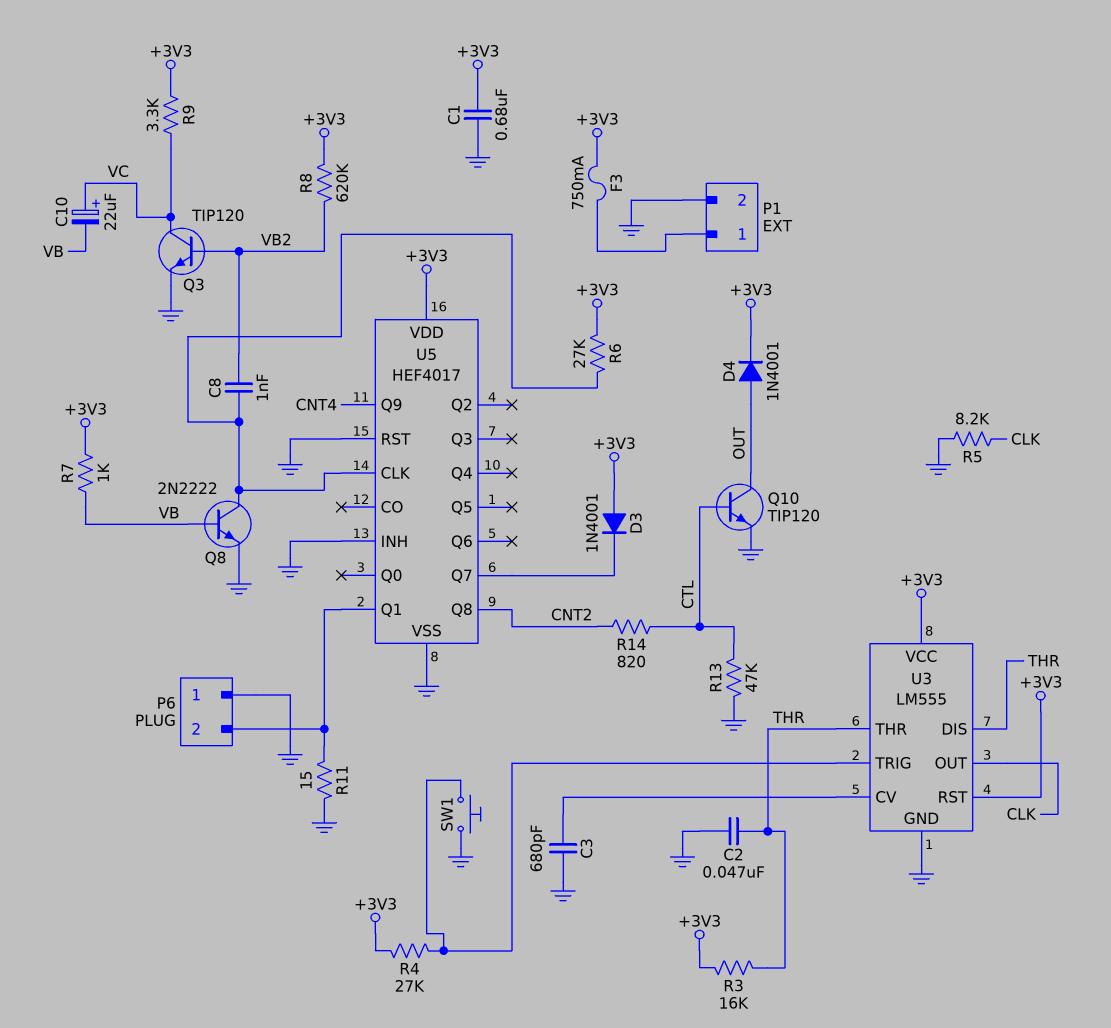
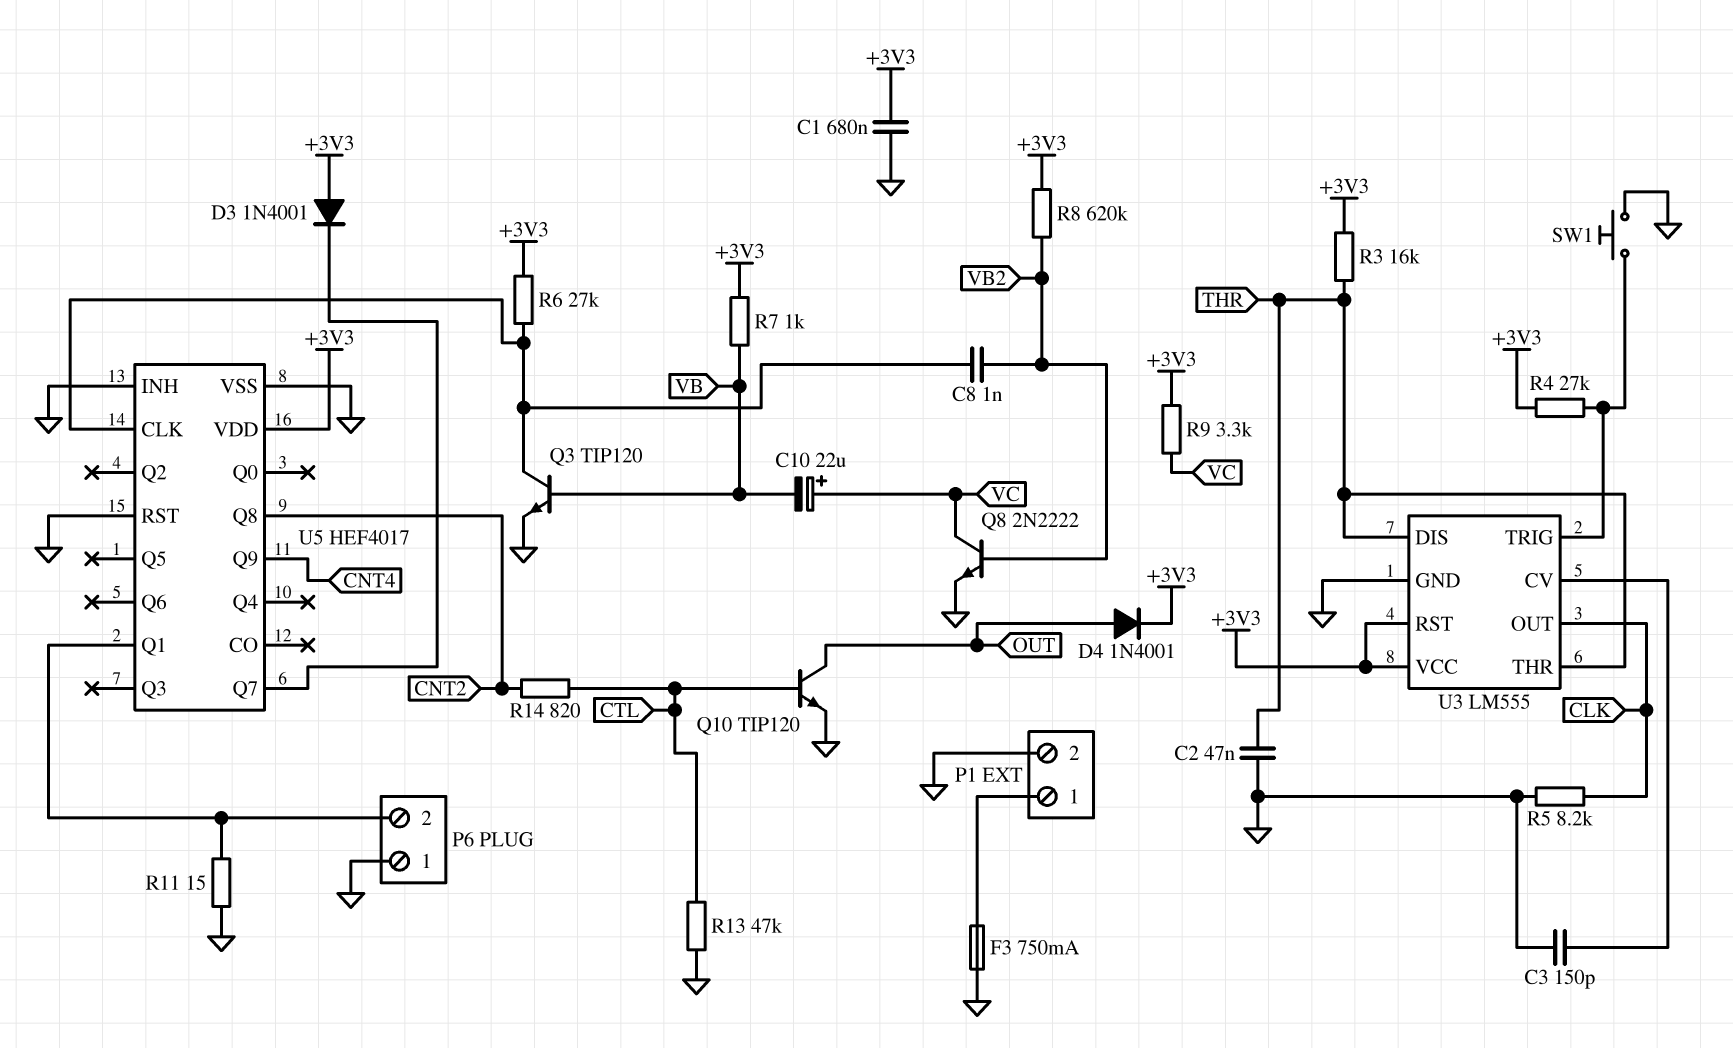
C3: 680pF (GND, U3/CV) -> 150pF (GND, U3/CV)
F3: 750mA (+3V3, P1/1) -> 750mA (GND, P1/1)
Q3: NPN TIP120 (B VB2, C VC, E GND) -> NPN TIP120 (B VB, C U5/CLK, E GND)
Q8: NPN 2N2222 (B VB, C U5/CLK, E GND) -> NPN 2N2222 (B VB2, C VC, E GND)

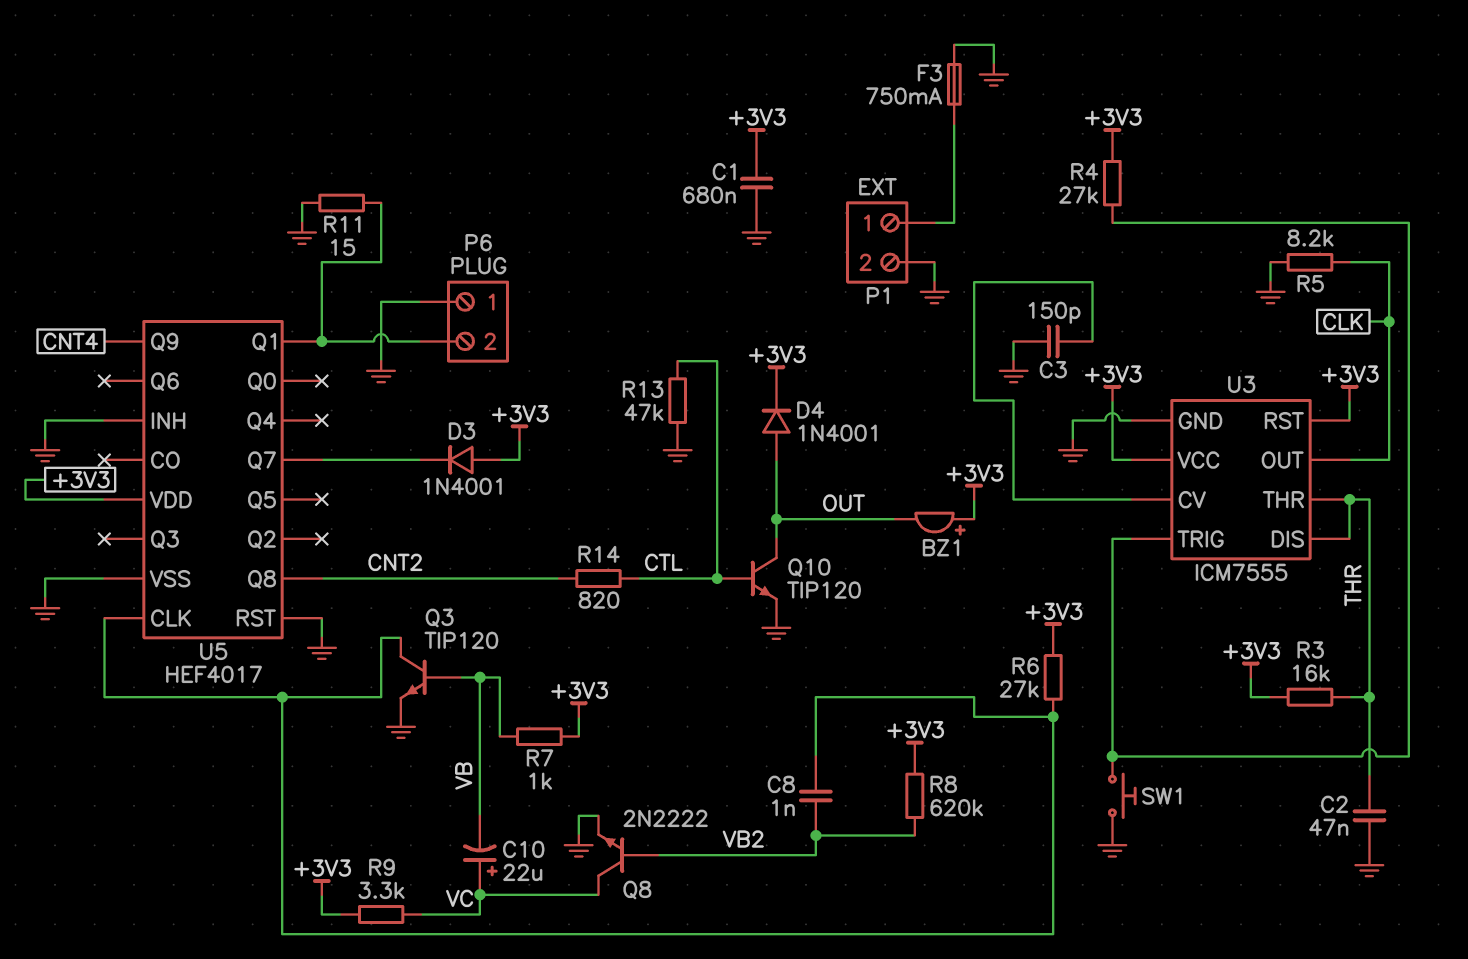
BZ1: none -> buzzer (plus +3V3, minus OUT)
U3: LM555 -> ICM7555

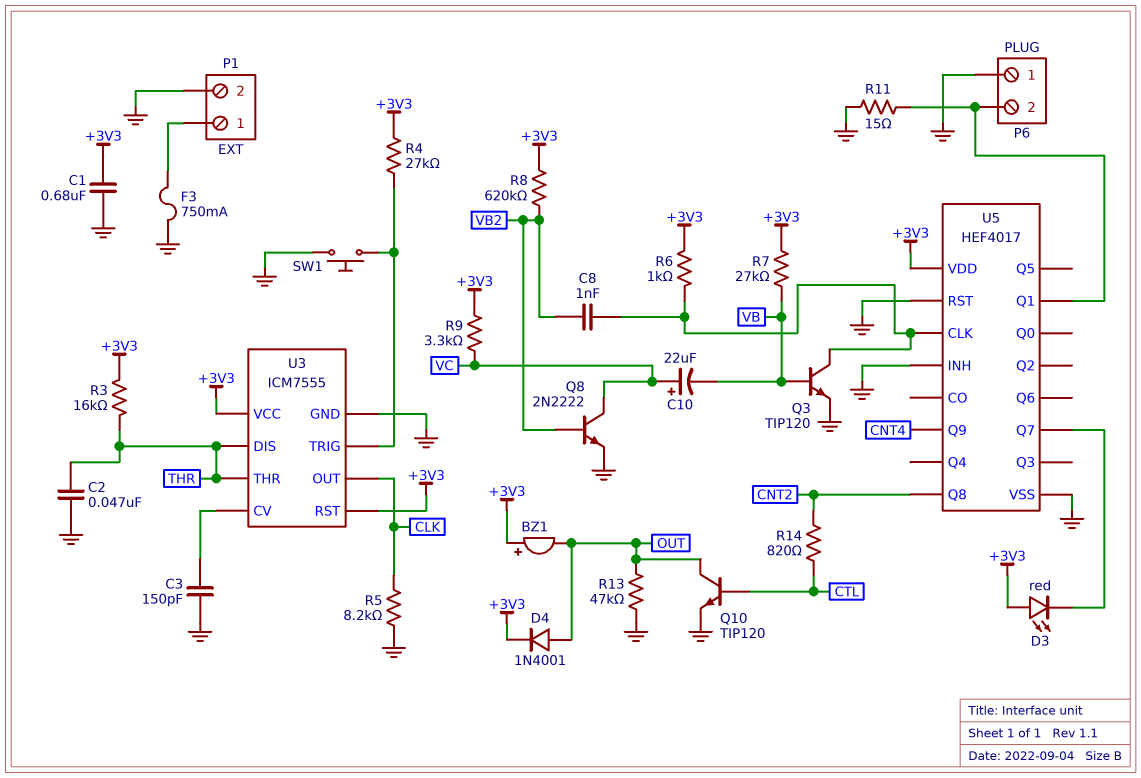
D3: diode 1N4001 (A +3V3, K U5/Q7) -> LED red (A +3V3, K U5/Q7)
R6: 27k (+3V3, U5/CLK) -> 1k (+3V3, U5/CLK)
R7: 1k (+3V3, VB) -> 27k (+3V3, VB)
R13: 47k (CTL, GND) -> 47k (GND, OUT)

